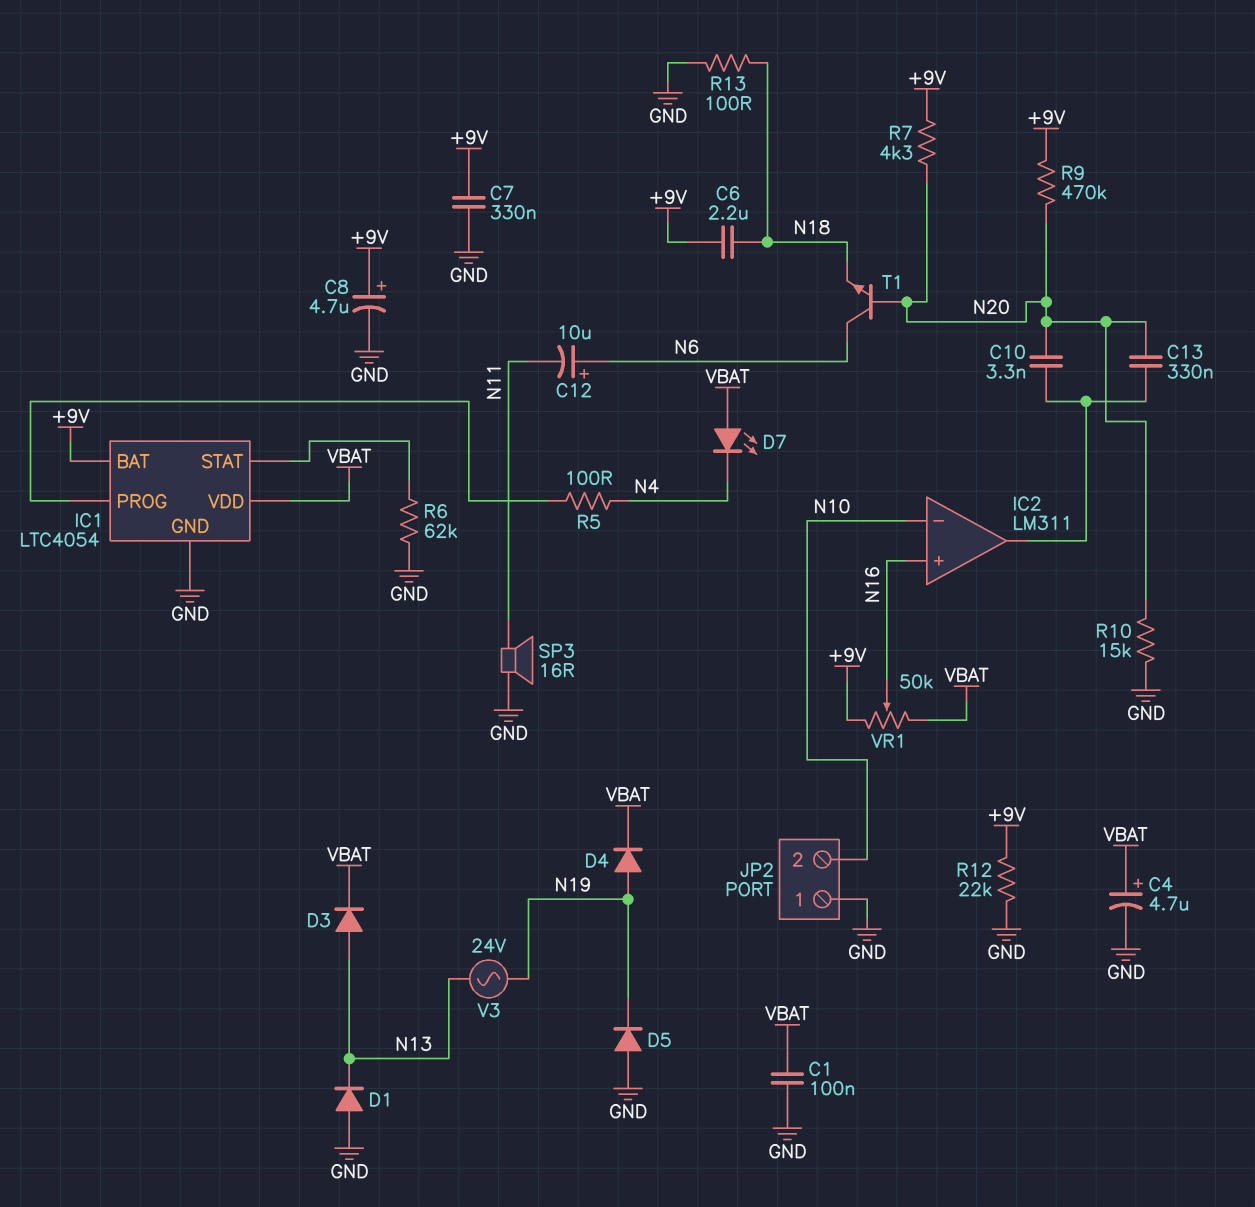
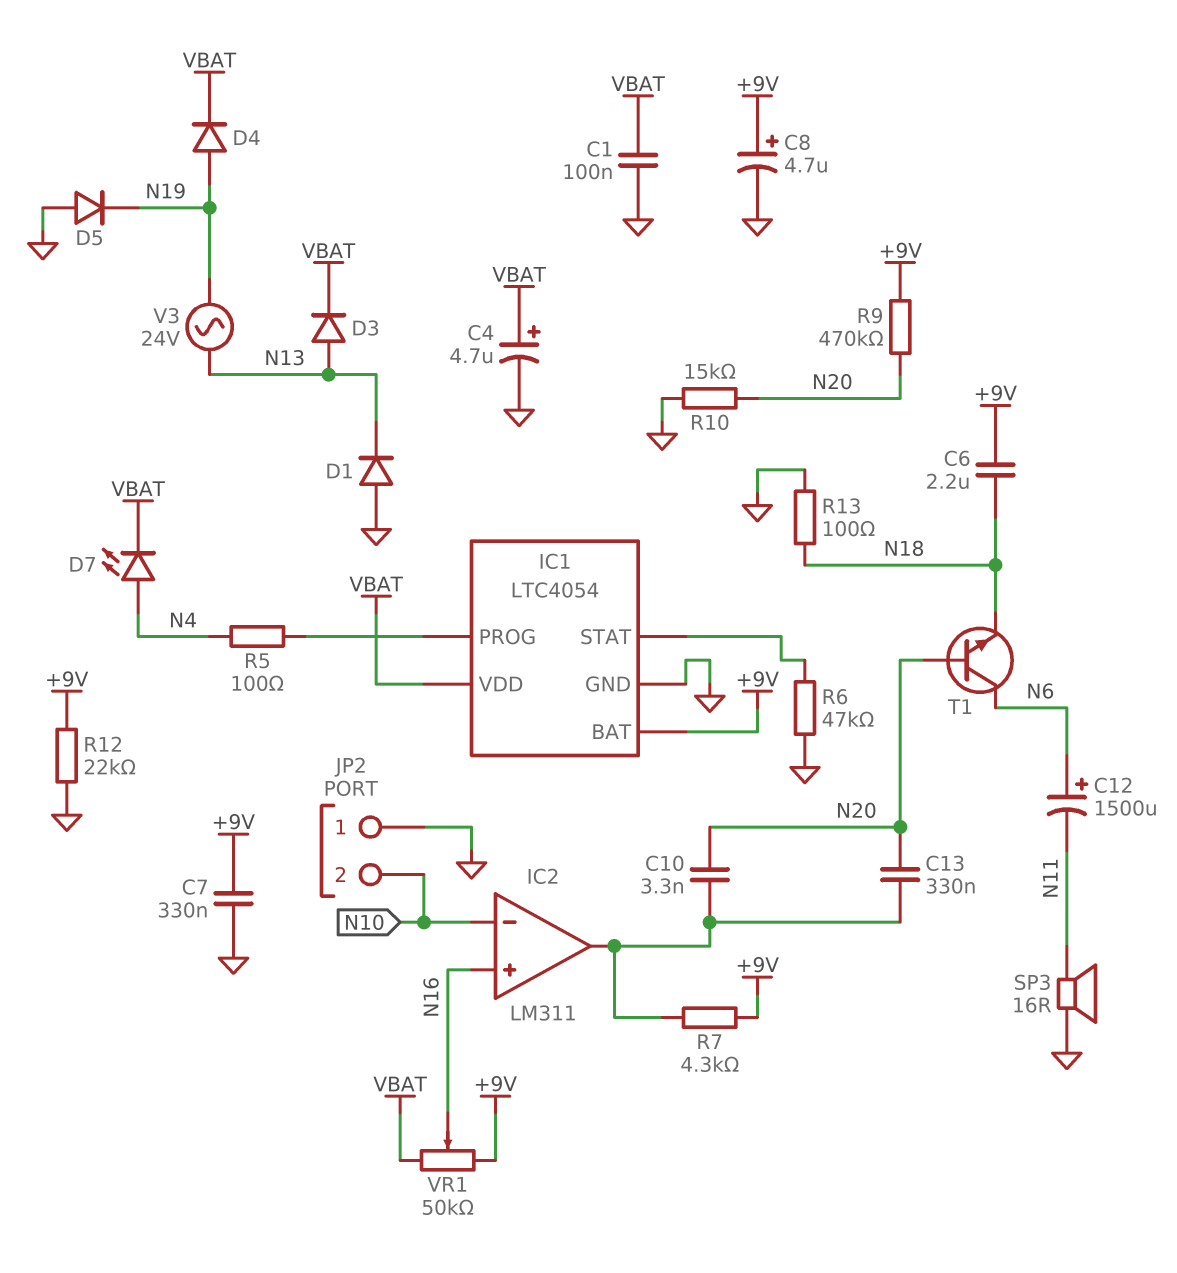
C12: 10uF (plus N6, minus N11) -> 1500uF (plus N6, minus N11)
D7: LED (A VBAT, K N4) -> LED (A N4, K VBAT)
R6: 62k (GND, IC1/STAT) -> 47k (GND, IC1/STAT)
R7: 4.3k (+9V, N20) -> 4.3k (+9V, IC2/out)

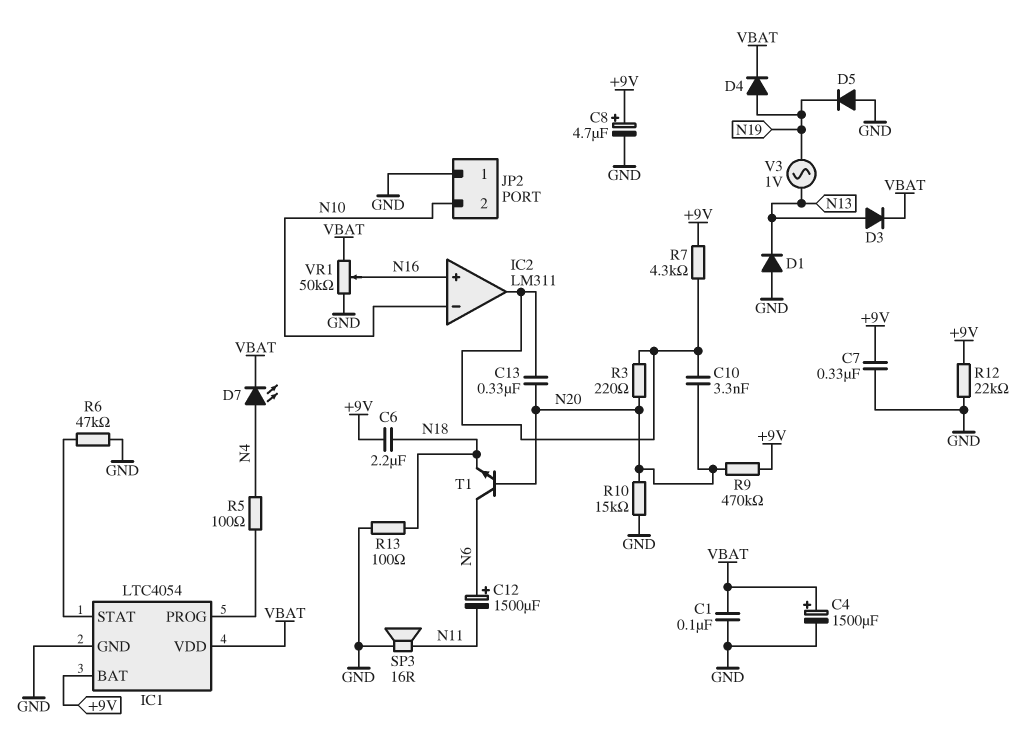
C4: 4.7uF (plus VBAT, minus GND) -> 1500uF (plus VBAT, minus GND)
R3: none -> 220 (IC2/out, N20)
V3: AC 24V (N13, N19) -> AC 1V (N13, N19)
VR1: 50k (+9V, VBAT, wiper N16) -> 50k (GND, VBAT, wiper N16)

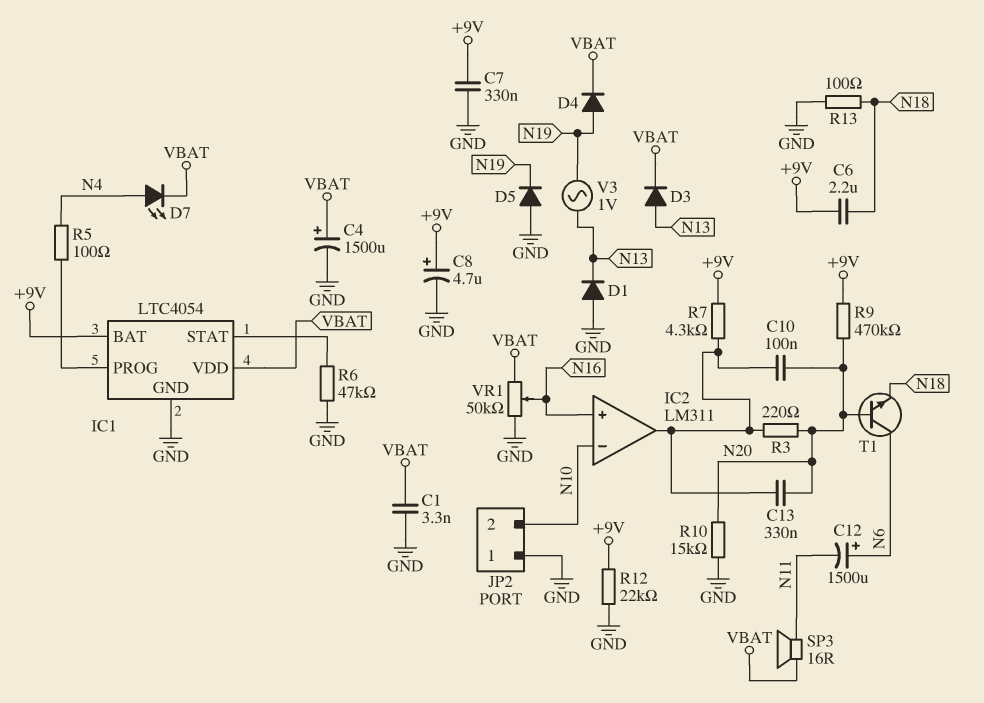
C1: 100nF (GND, VBAT) -> 3.3nF (GND, VBAT)
C10: 3.3nF (IC2/out, N20) -> 100nF (IC2/out, N20)
SP3: speaker 16R (GND, N11) -> speaker 16R (N11, VBAT)

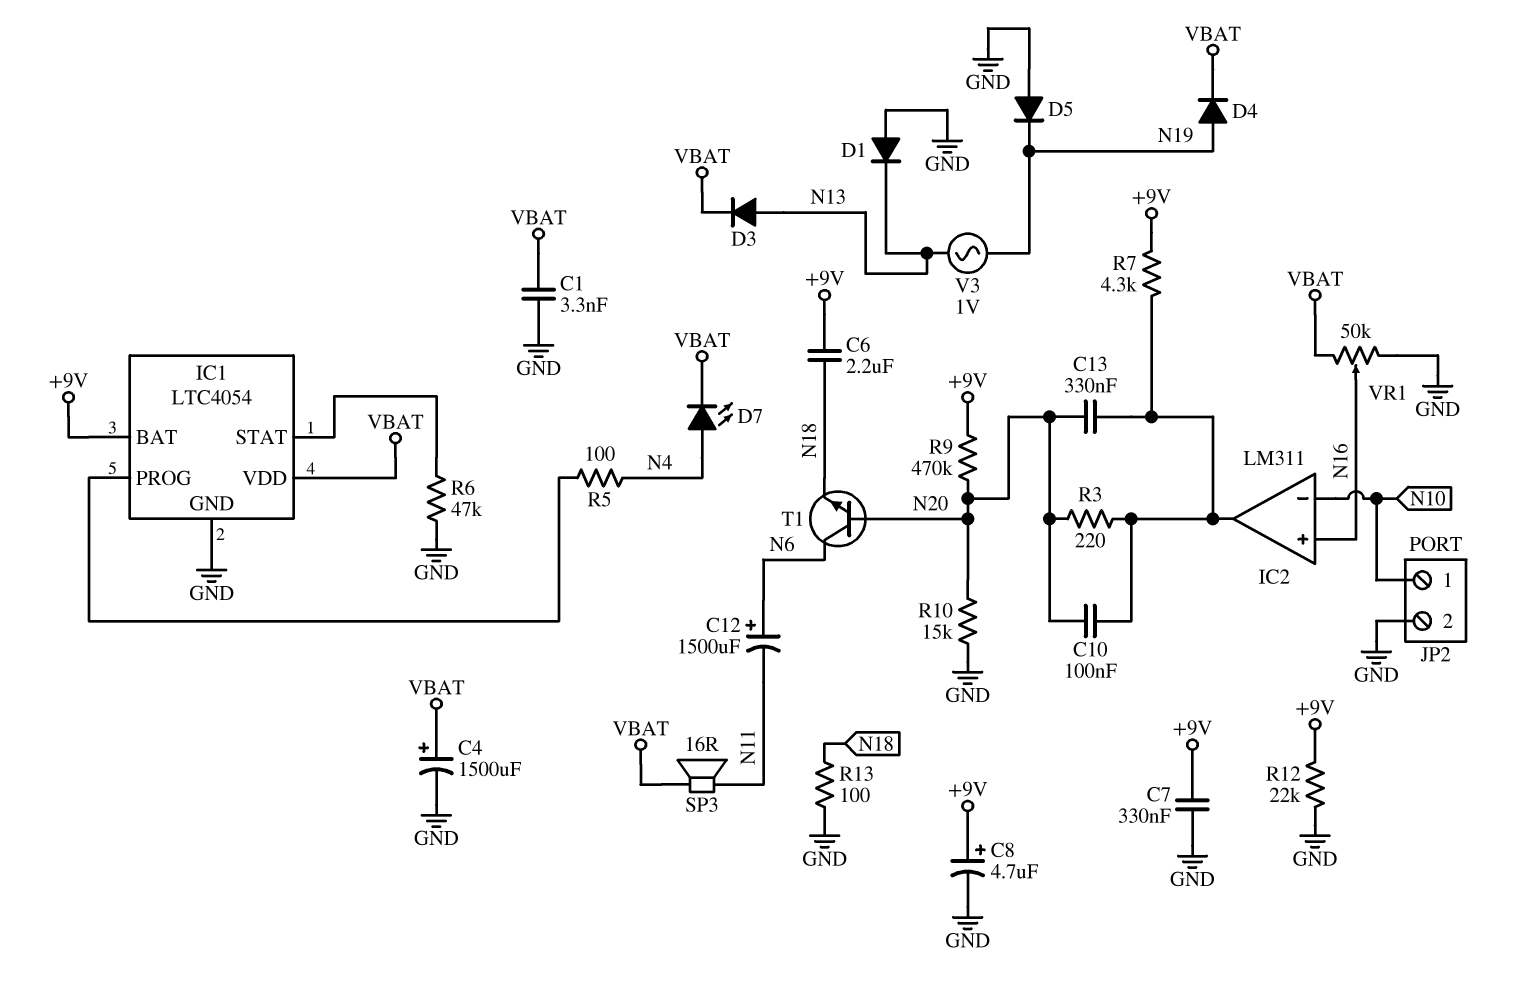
JP2 pin 1: GND -> N10
JP2 pin 2: N10 -> GND

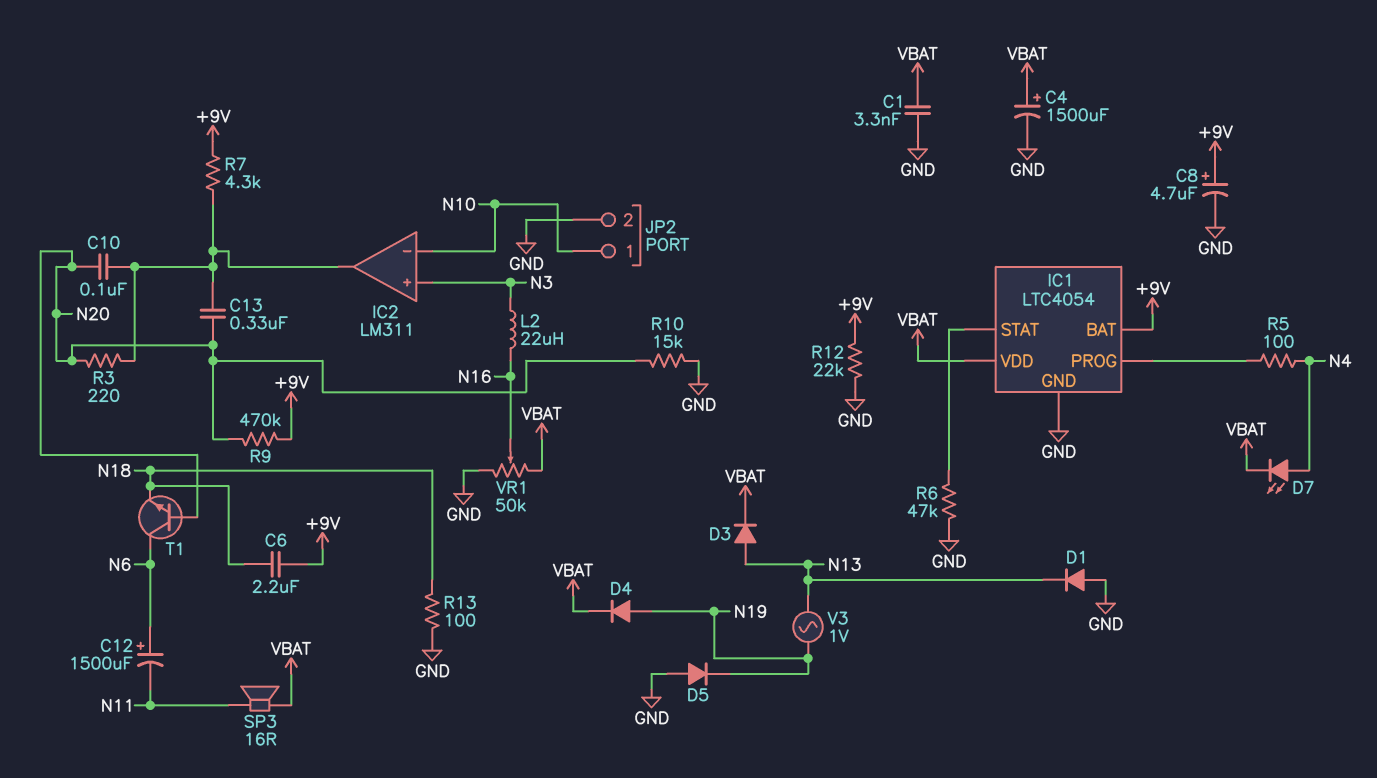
C7: 330nF (+9V, GND) -> none
IC2 pin in+: N16 -> N3
L2: none -> 22uH (N3, N16)

